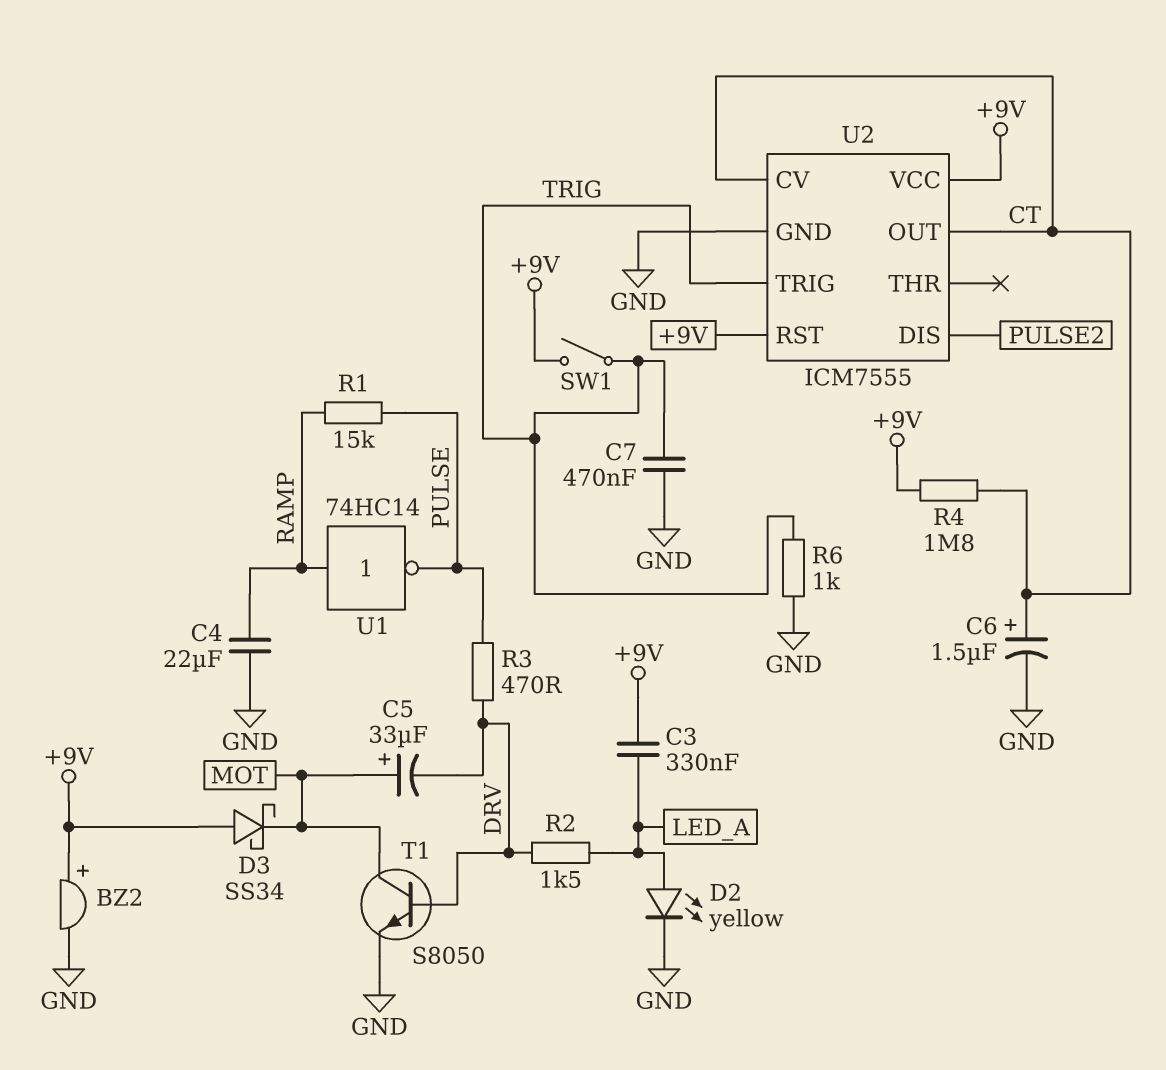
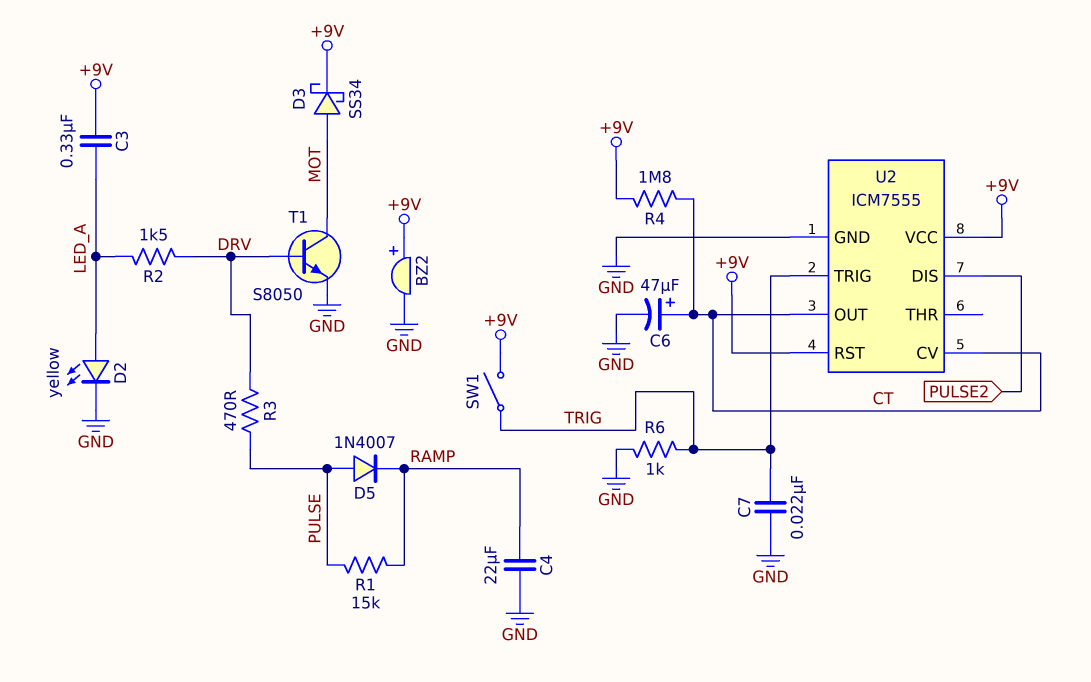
C5: 33uF (plus MOT, minus DRV) -> none
C6: 1.5uF (plus CT, minus GND) -> 47uF (plus CT, minus GND)
C7: 470nF (GND, TRIG) -> 22nF (GND, TRIG)
D3: schottky SS34 (A +9V, K MOT) -> schottky SS34 (A MOT, K +9V)
D5: none -> diode 1N4007 (A PULSE, K RAMP)
U1: NOT 74HC14 (in RAMP, out PULSE) -> none

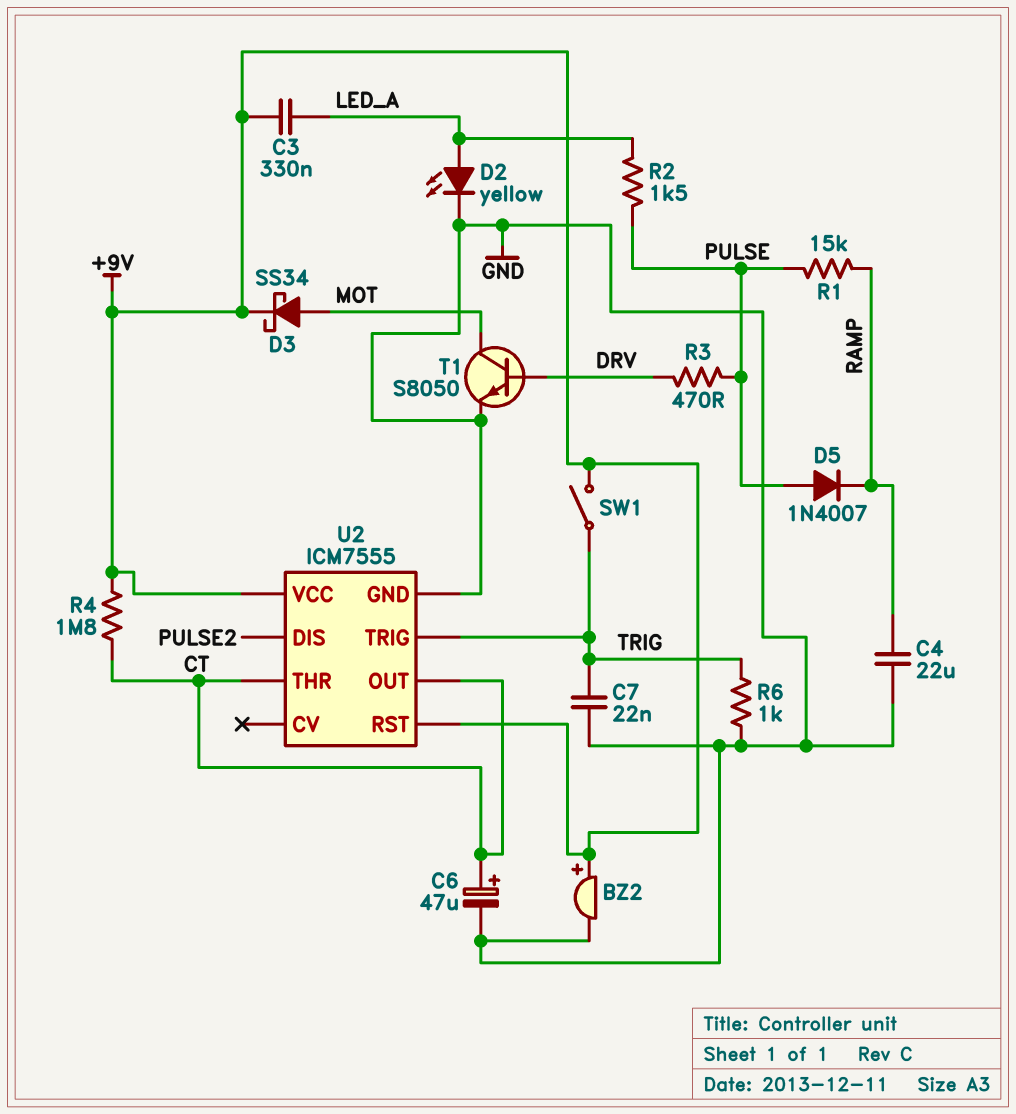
R2: 1.5k (DRV, LED_A) -> 1.5k (LED_A, PULSE)
U2 pin CV: CT -> none
U2 pin THR: none -> CT

